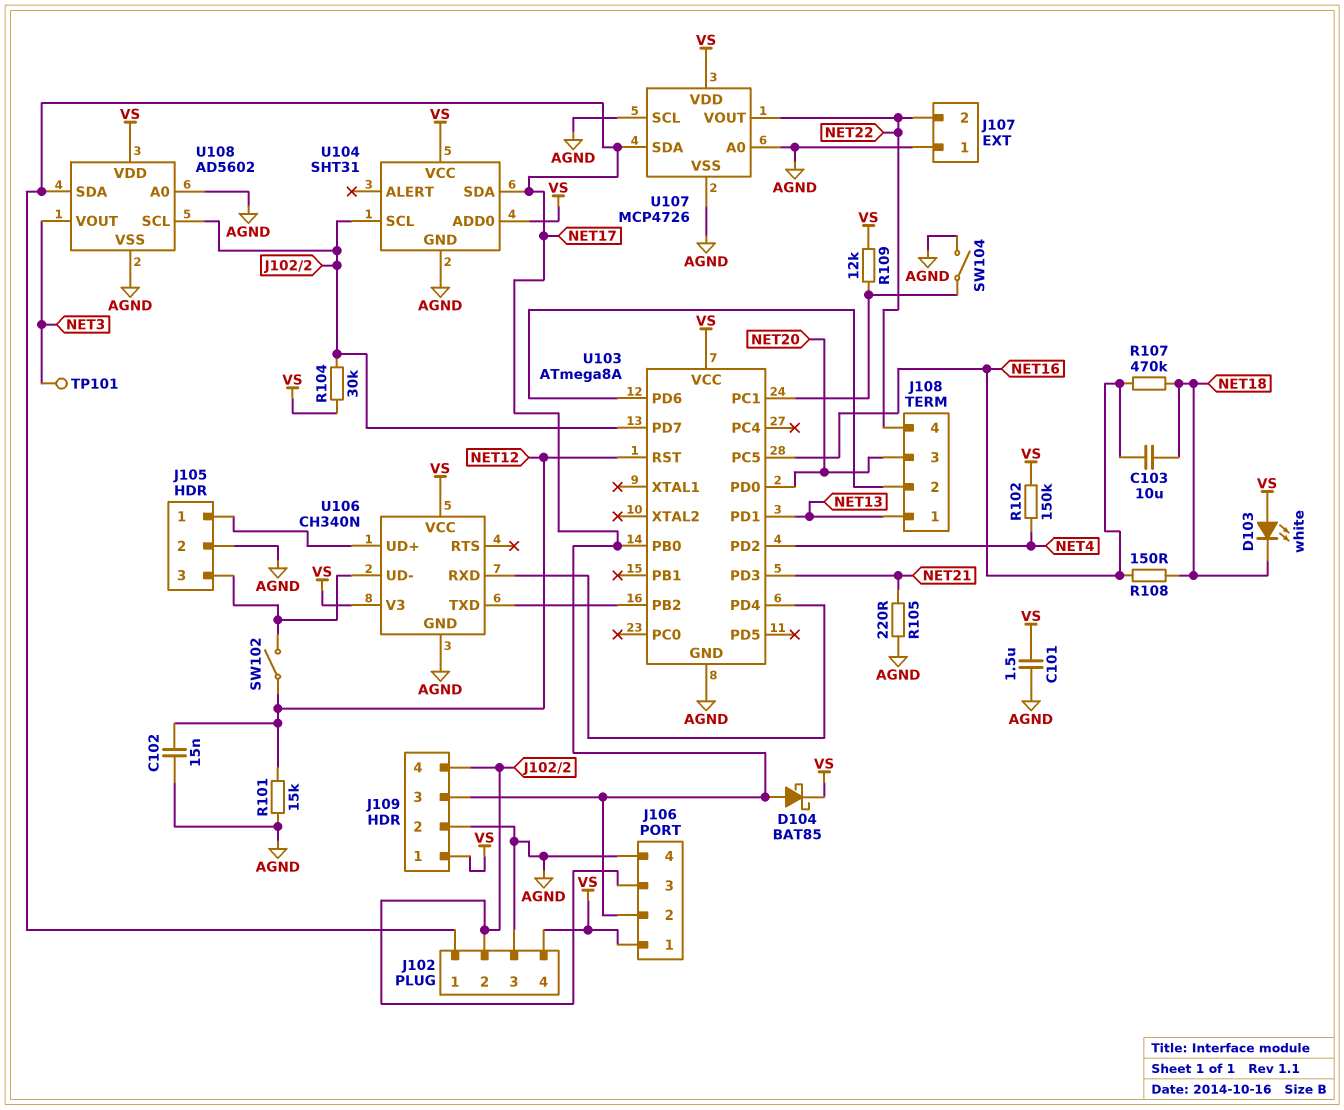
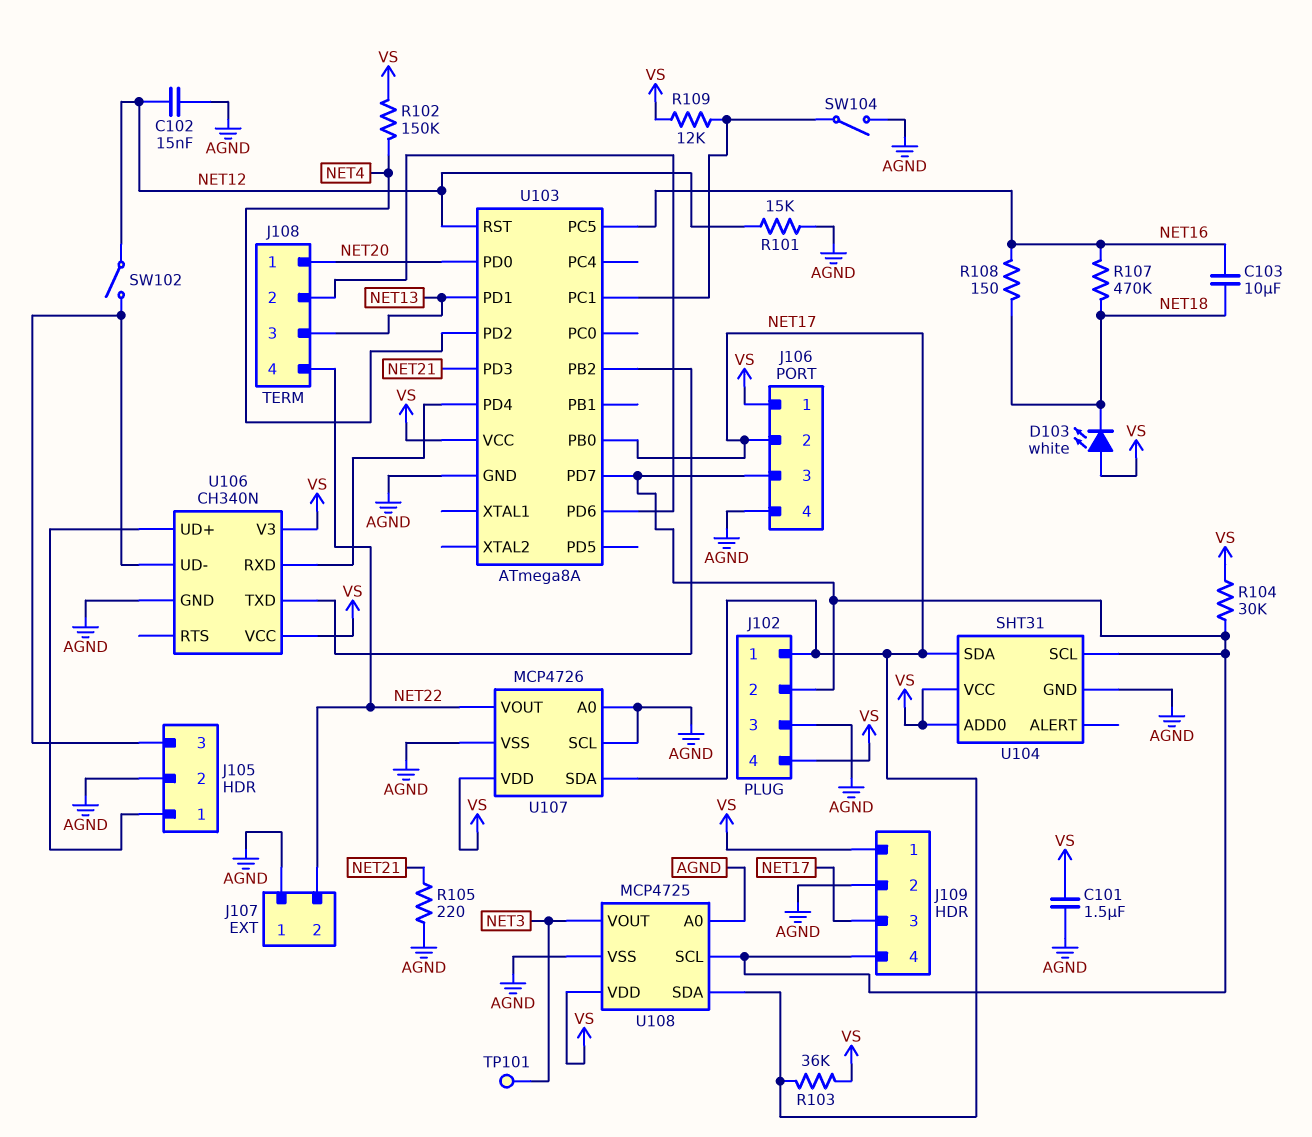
D104: schottky BAT85 (A NET17, K VS) -> none
J108 pin 1: NET13 -> NET20
J108 pin 3: NET20 -> NET13
R103: none -> 36k (NET17, VS)
U108: AD5602 -> MCP4725

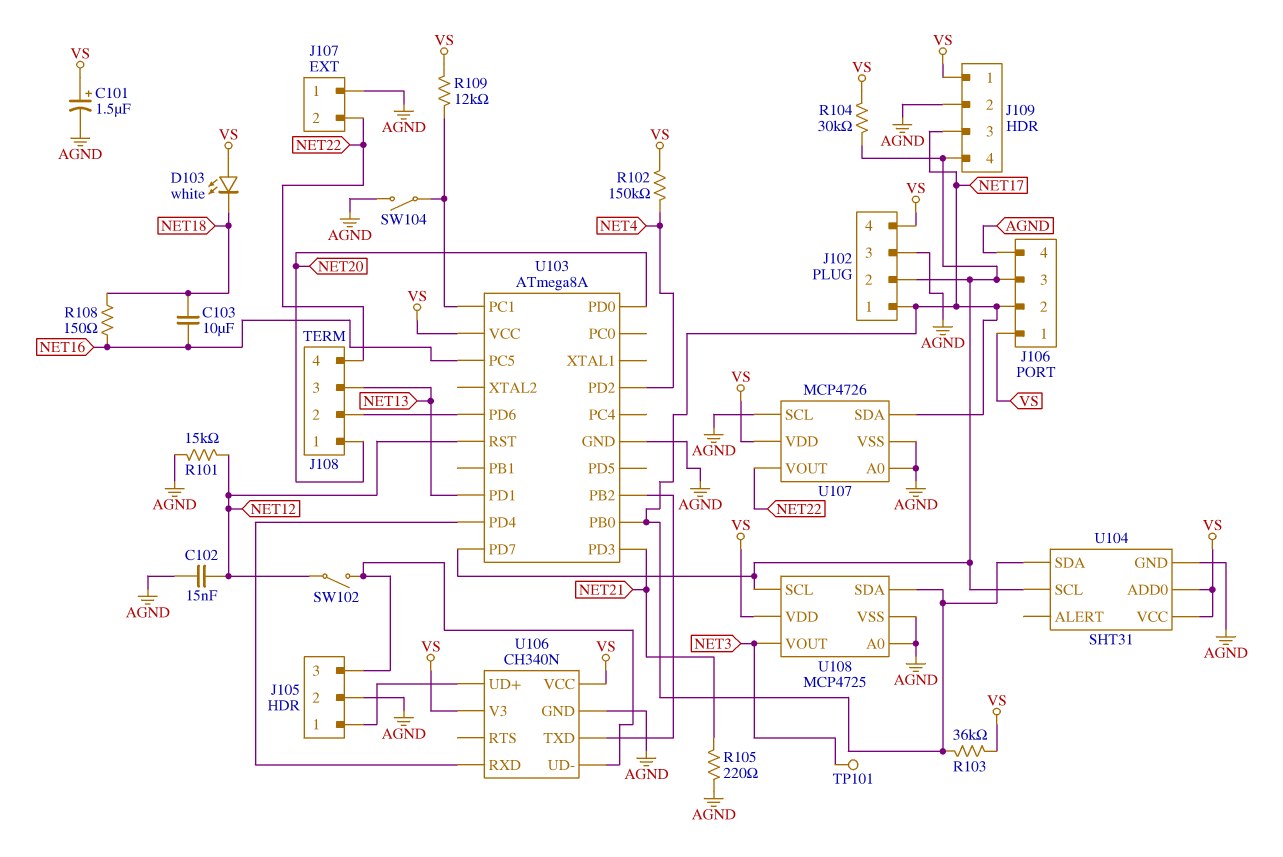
C101: 1.5uF (AGND, VS) -> 1.5uF (plus VS, minus AGND)
R107: 470k (NET16, NET18) -> none

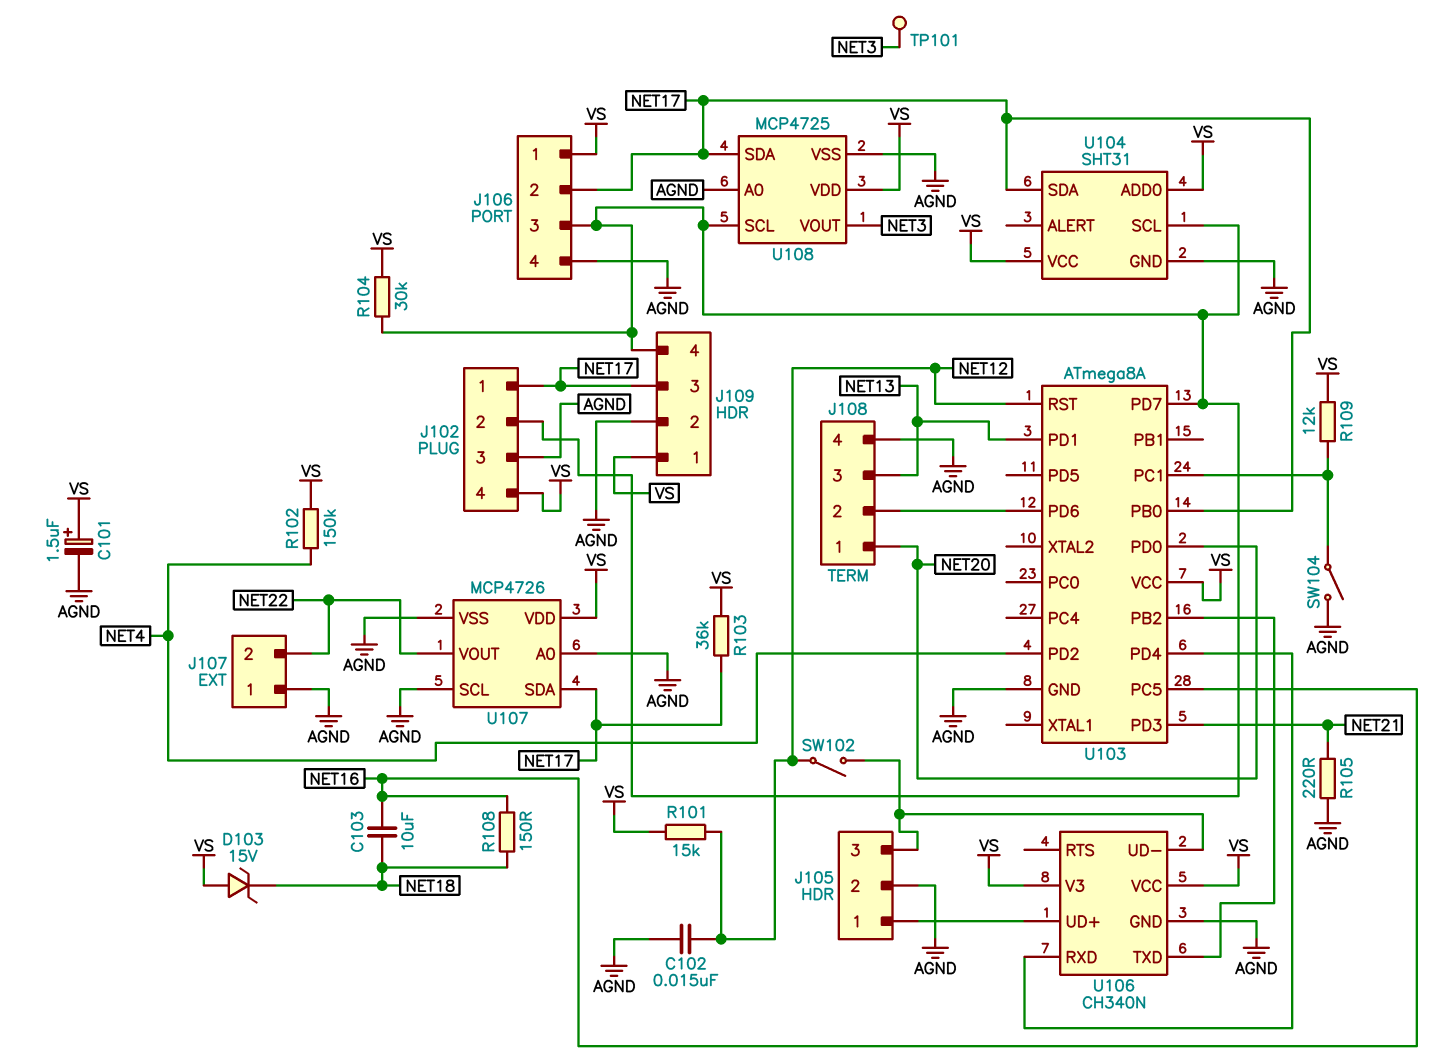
D103: LED white (A VS, K NET18) -> zener 15V (A VS, K NET18)
J108 pin 4: NET22 -> AGND
R101: 15k (AGND, NET12) -> 15k (NET12, VS)

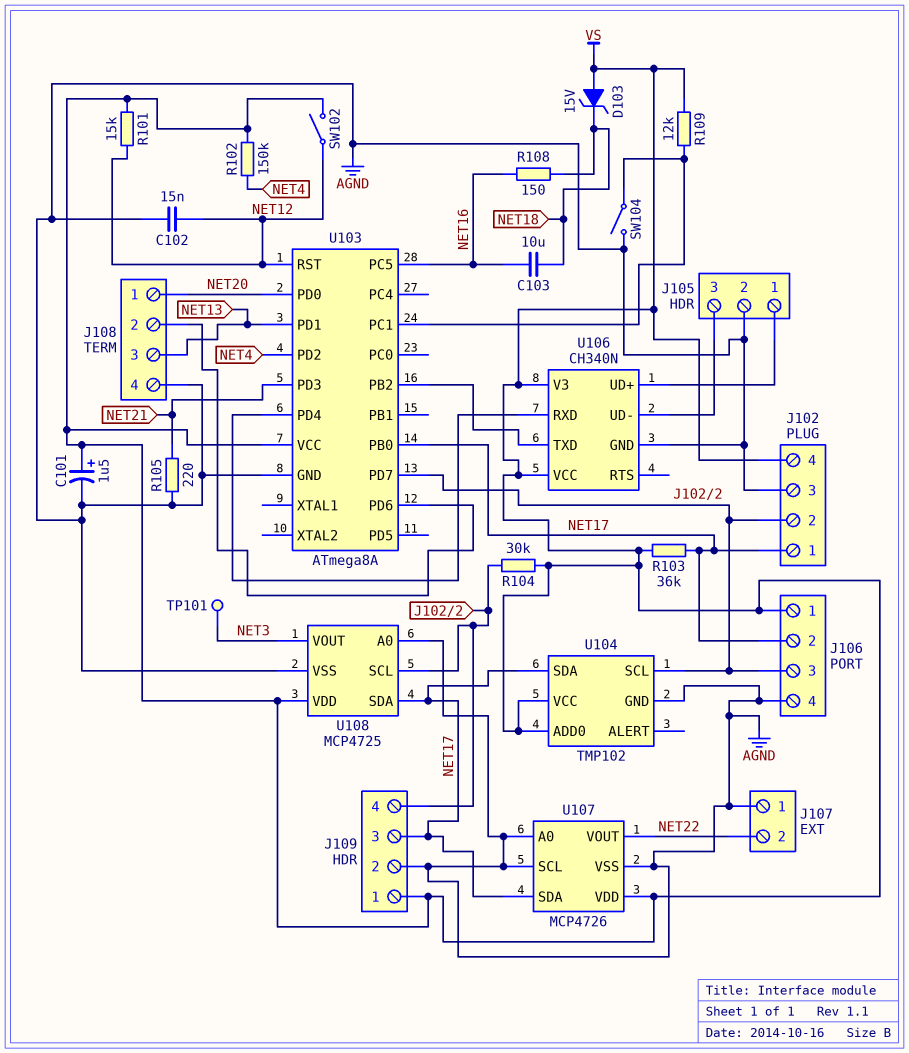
SW102: switch (J105/3, NET12) -> switch (NET12, VS)
U104: SHT31 -> TMP102

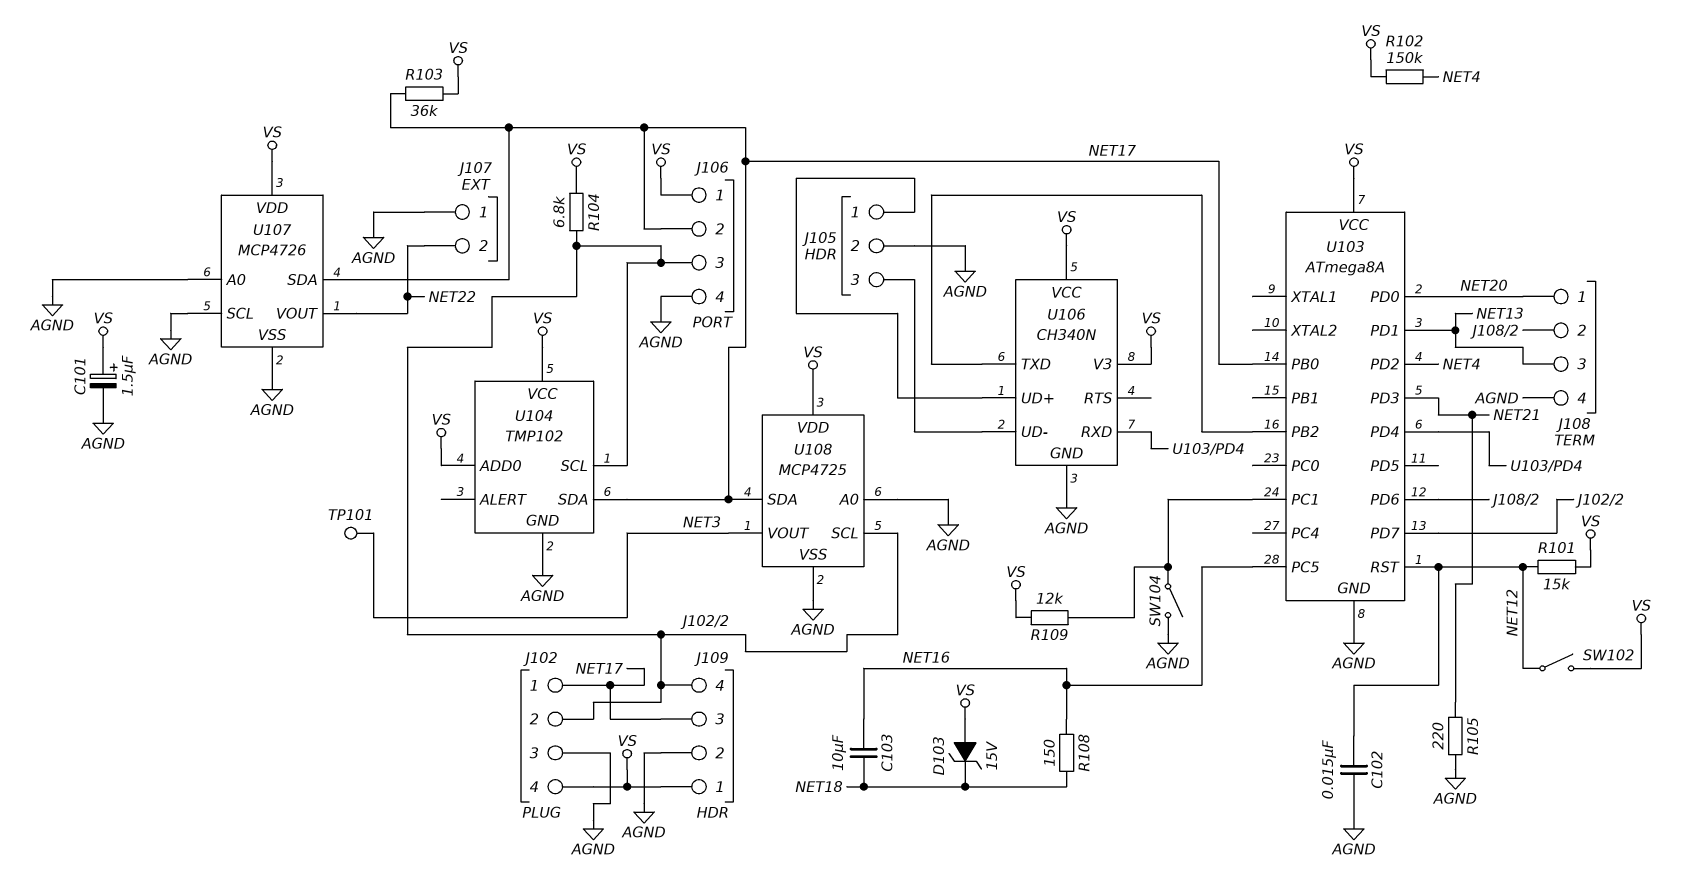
R104: 30k (J102/2, VS) -> 6.8k (J102/2, VS)

